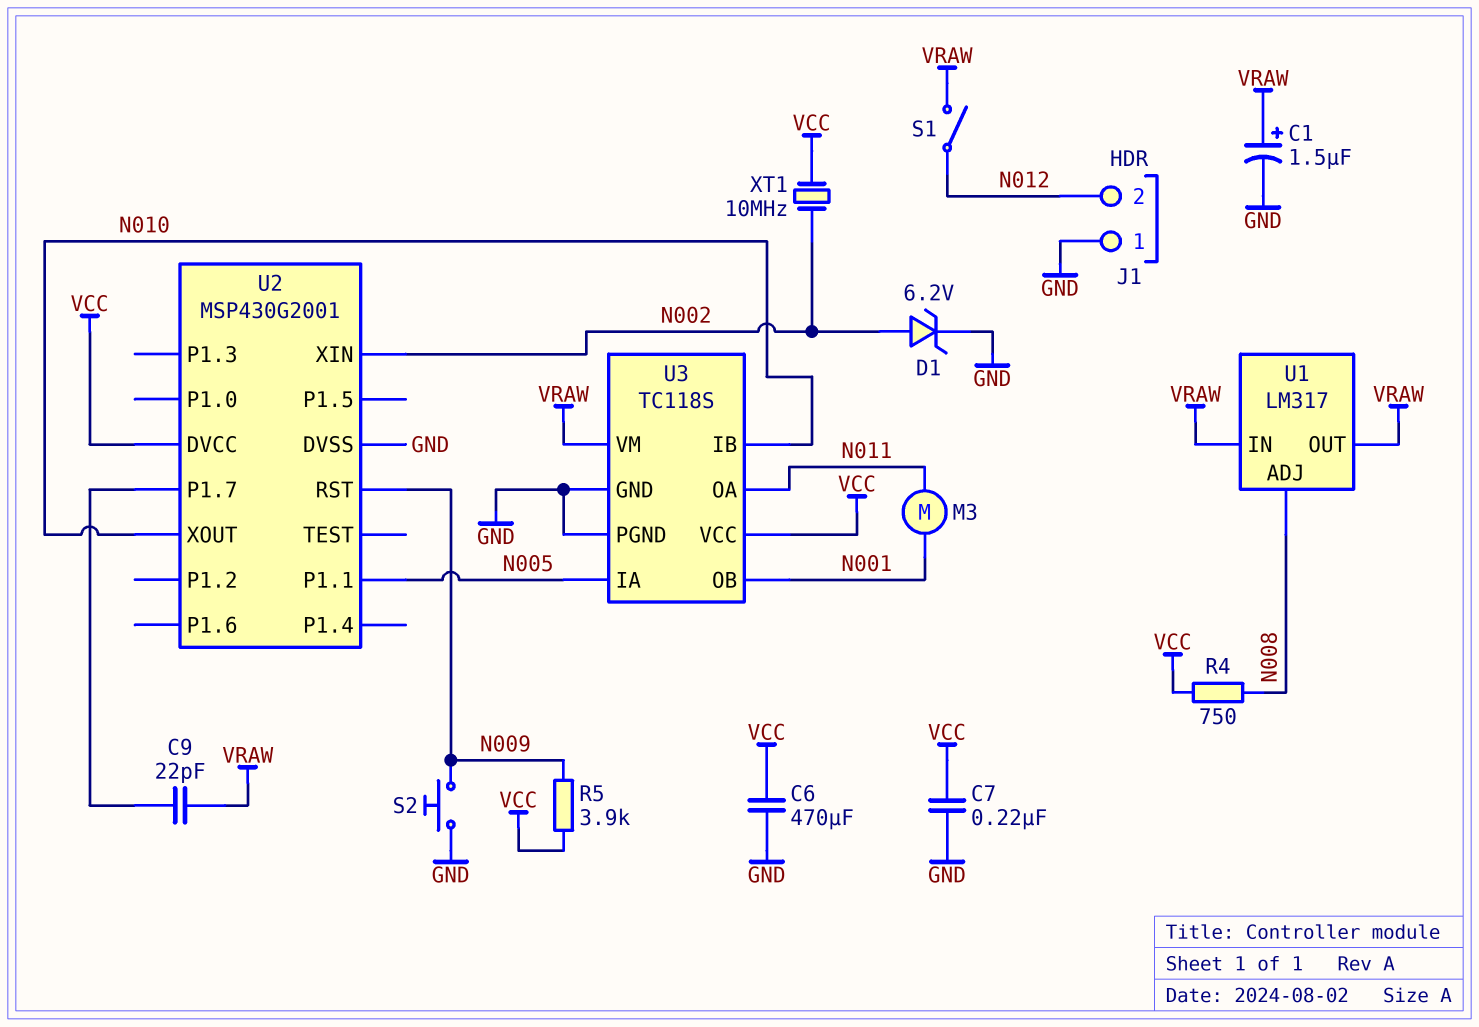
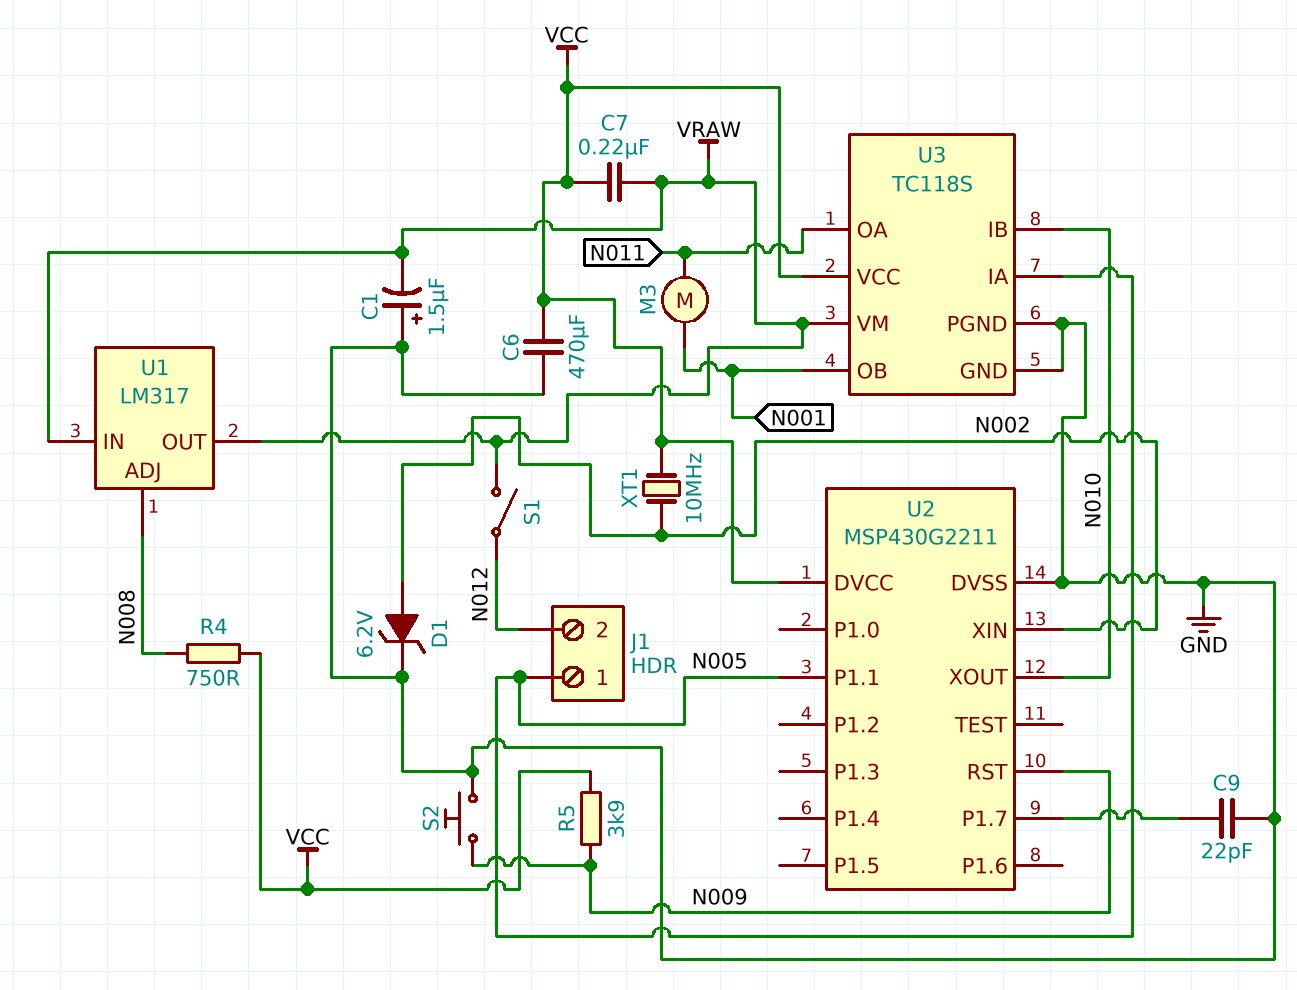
C1: 1.5uF (plus VRAW, minus GND) -> 1.5uF (plus GND, minus VRAW)
C7: 220nF (GND, VCC) -> 220nF (VCC, VRAW)
C9: 22pF (U2/P1.7, VRAW) -> 22pF (GND, U2/P1.7)
J1 pin 1: GND -> N005
U2: MSP430G2001 -> MSP430G2211

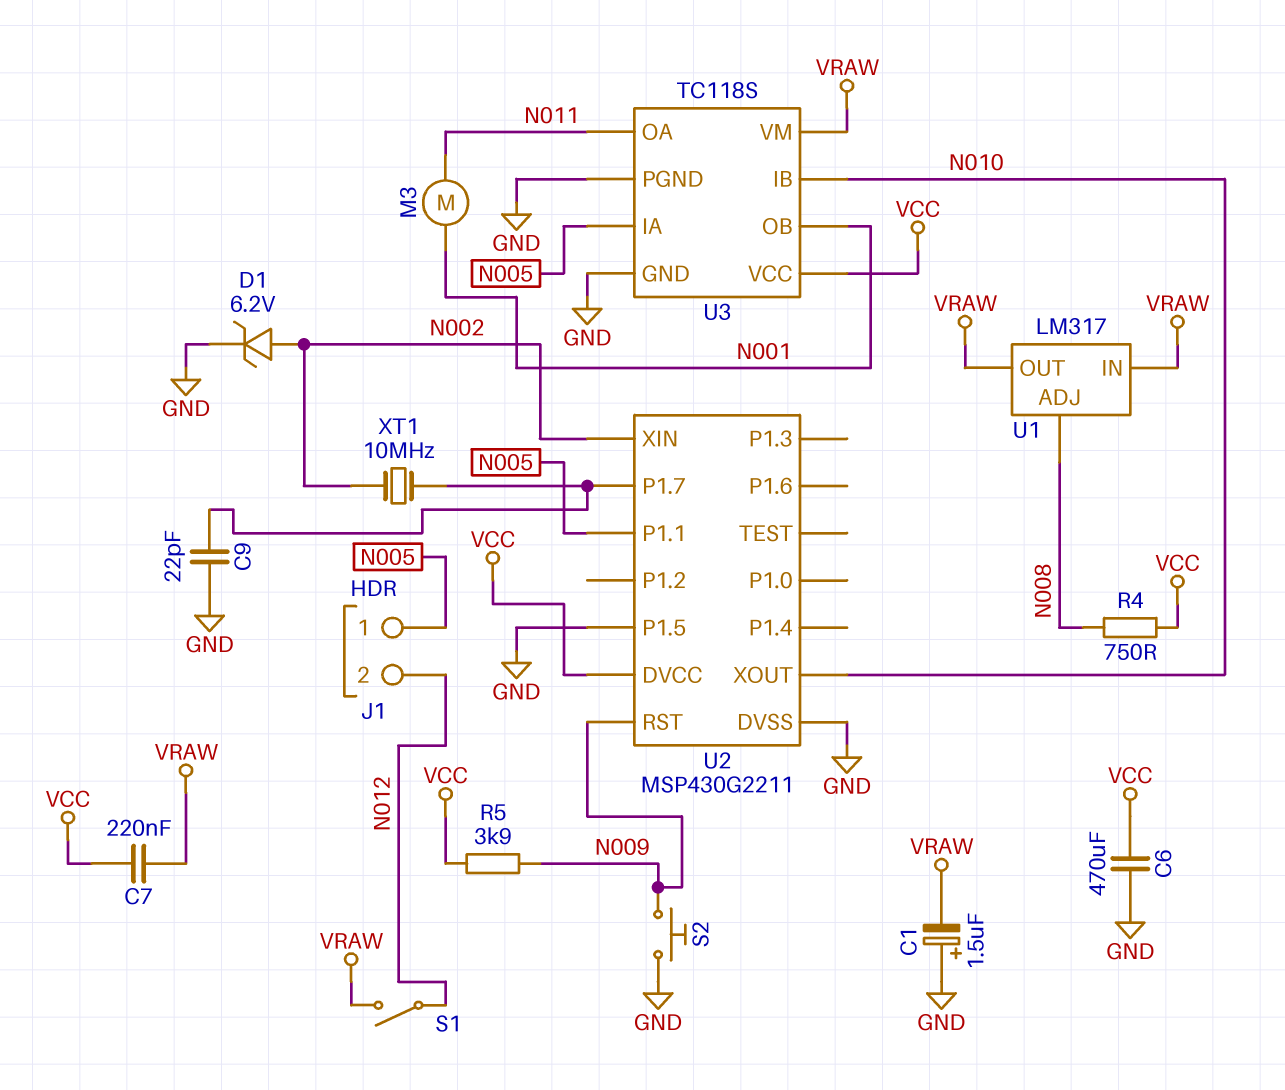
U2 pin P1.5: none -> GND
XT1: 10MHz (N002, VCC) -> 10MHz (N002, U2/P1.7)

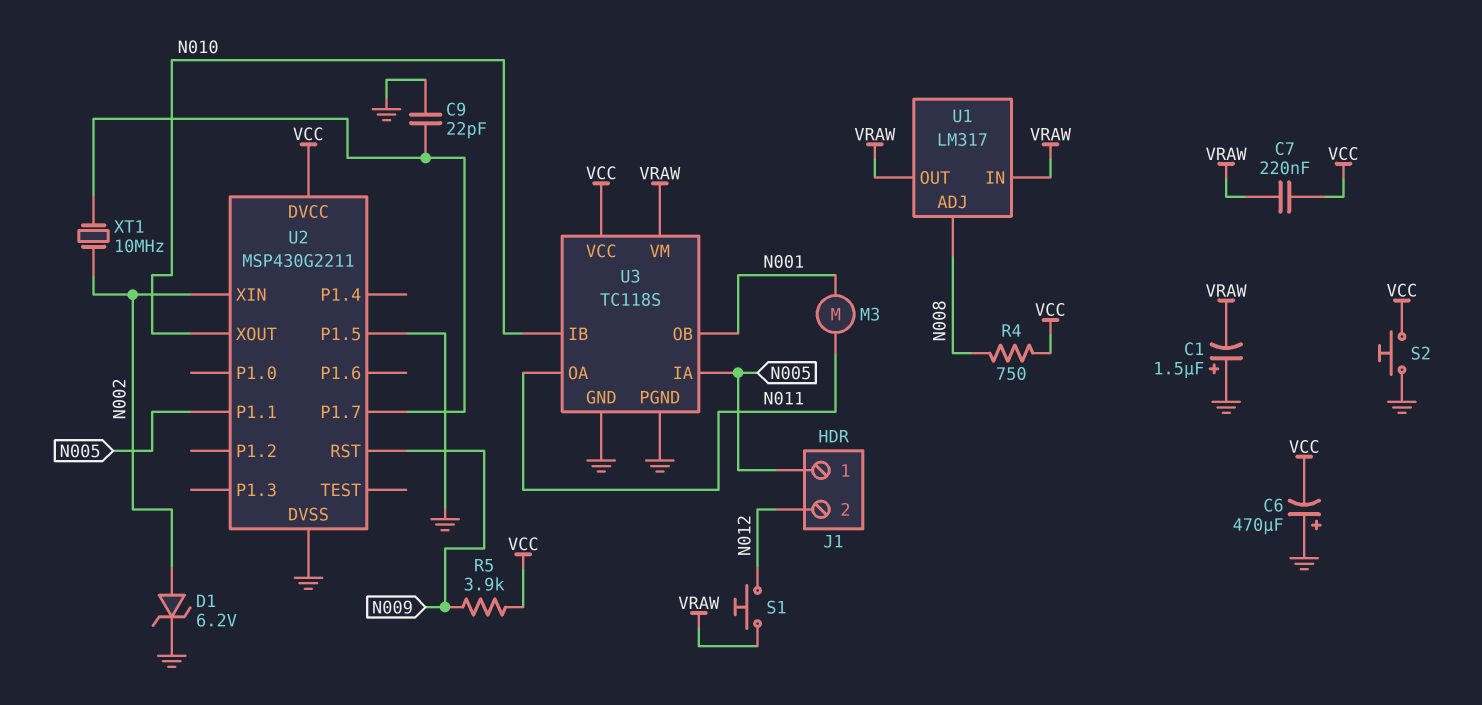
C6: 470uF (GND, VCC) -> 470uF (plus GND, minus VCC)
S1: switch (N012, VRAW) -> button (N012, VRAW)
S2: button (GND, N009) -> button (GND, VCC)

